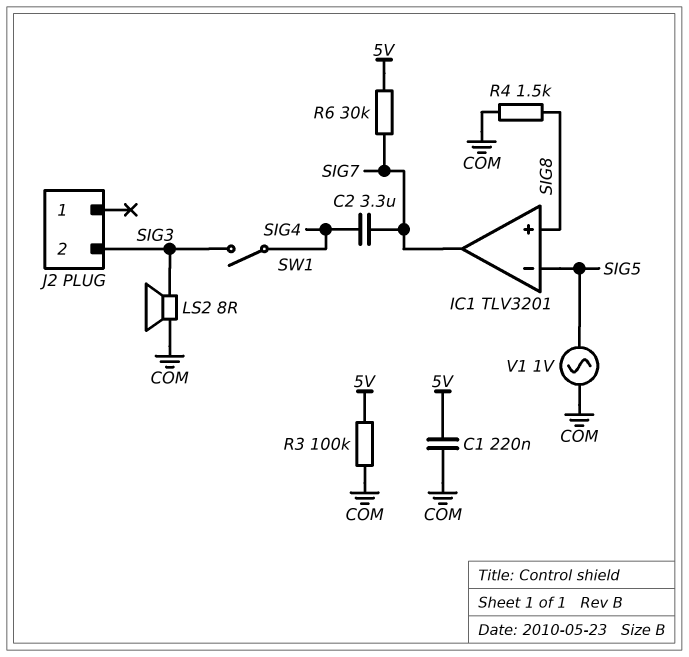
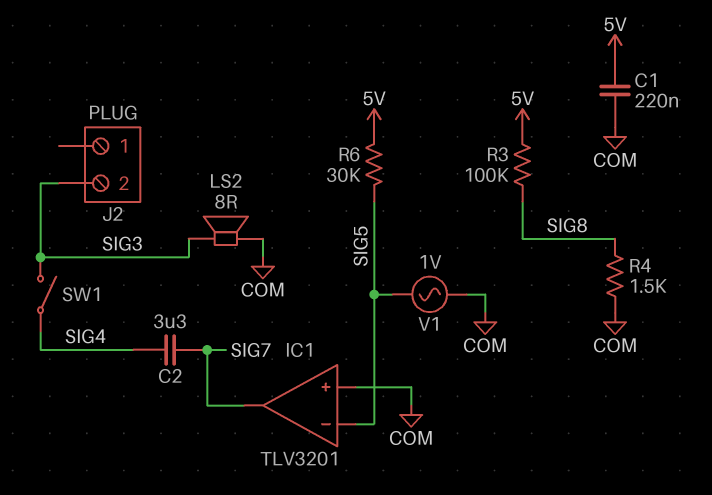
IC1 pin in+: SIG8 -> COM
R3: 100k (5V, COM) -> 100k (5V, SIG8)
R6: 30k (5V, SIG7) -> 30k (5V, SIG5)

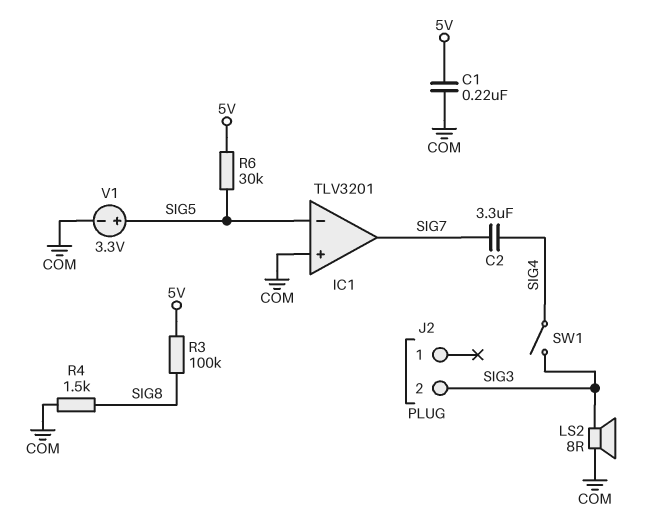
V1: AC 1V (COM, SIG5) -> 3.3V (plus SIG5, minus COM)

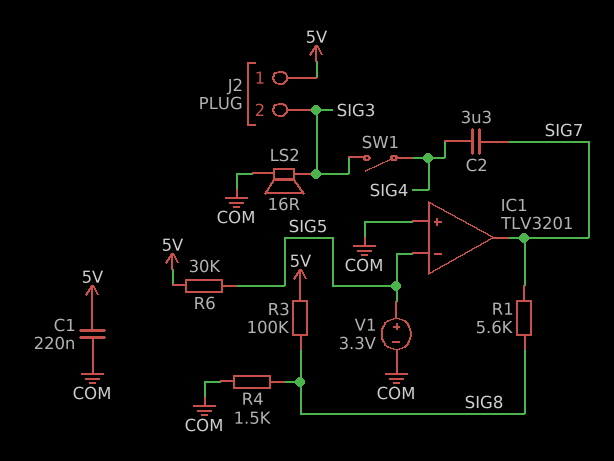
J2 pin 1: none -> 5V
LS2: speaker 8R (COM, SIG3) -> speaker 16R (COM, SIG3)
R1: none -> 5.6k (SIG7, SIG8)

